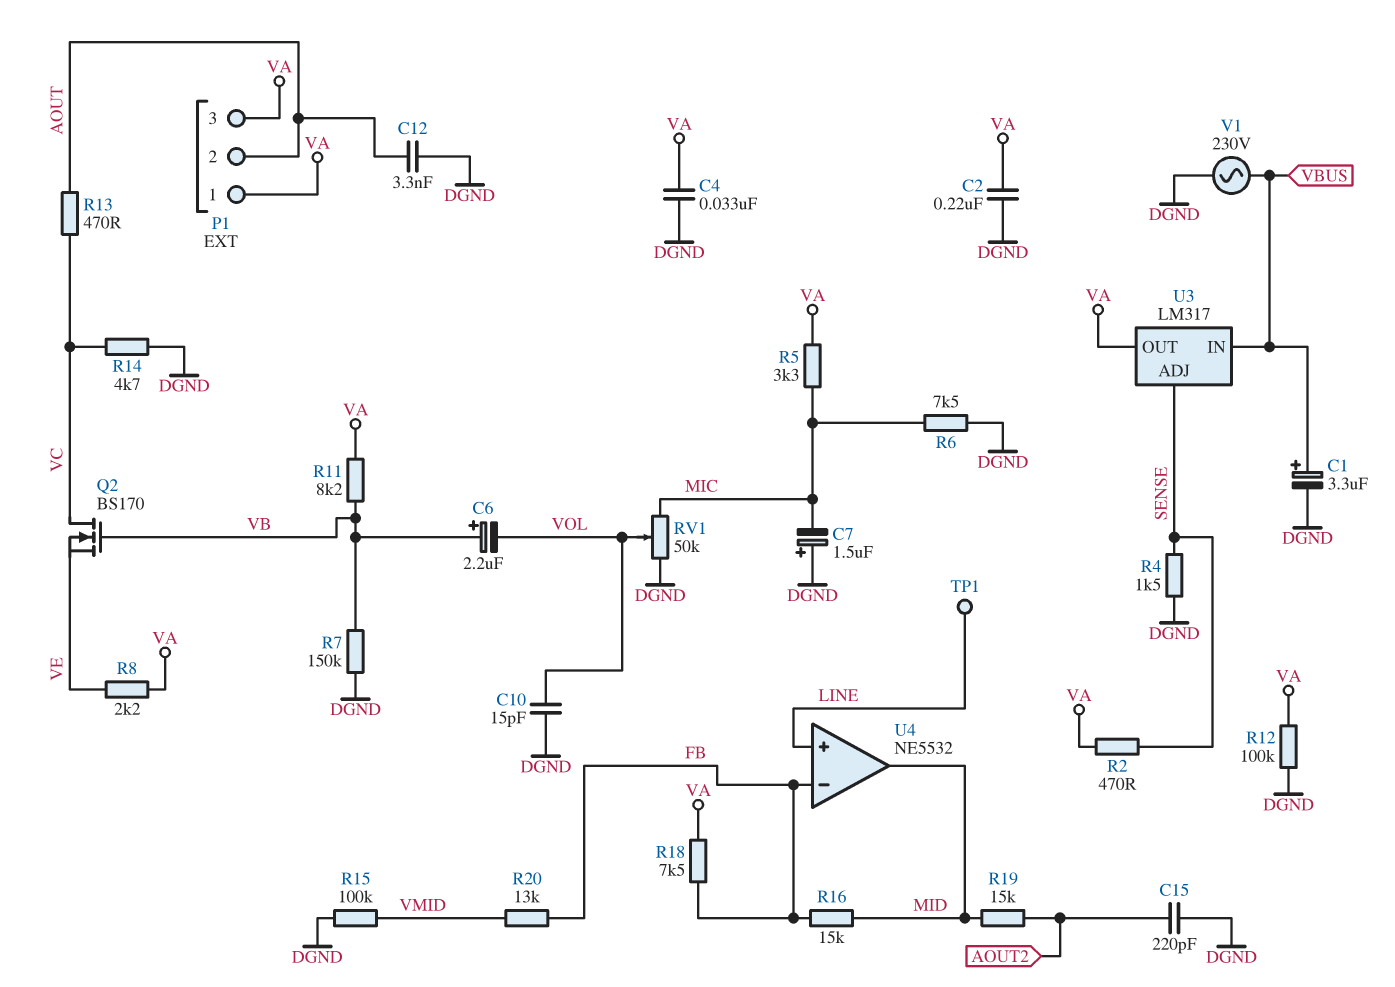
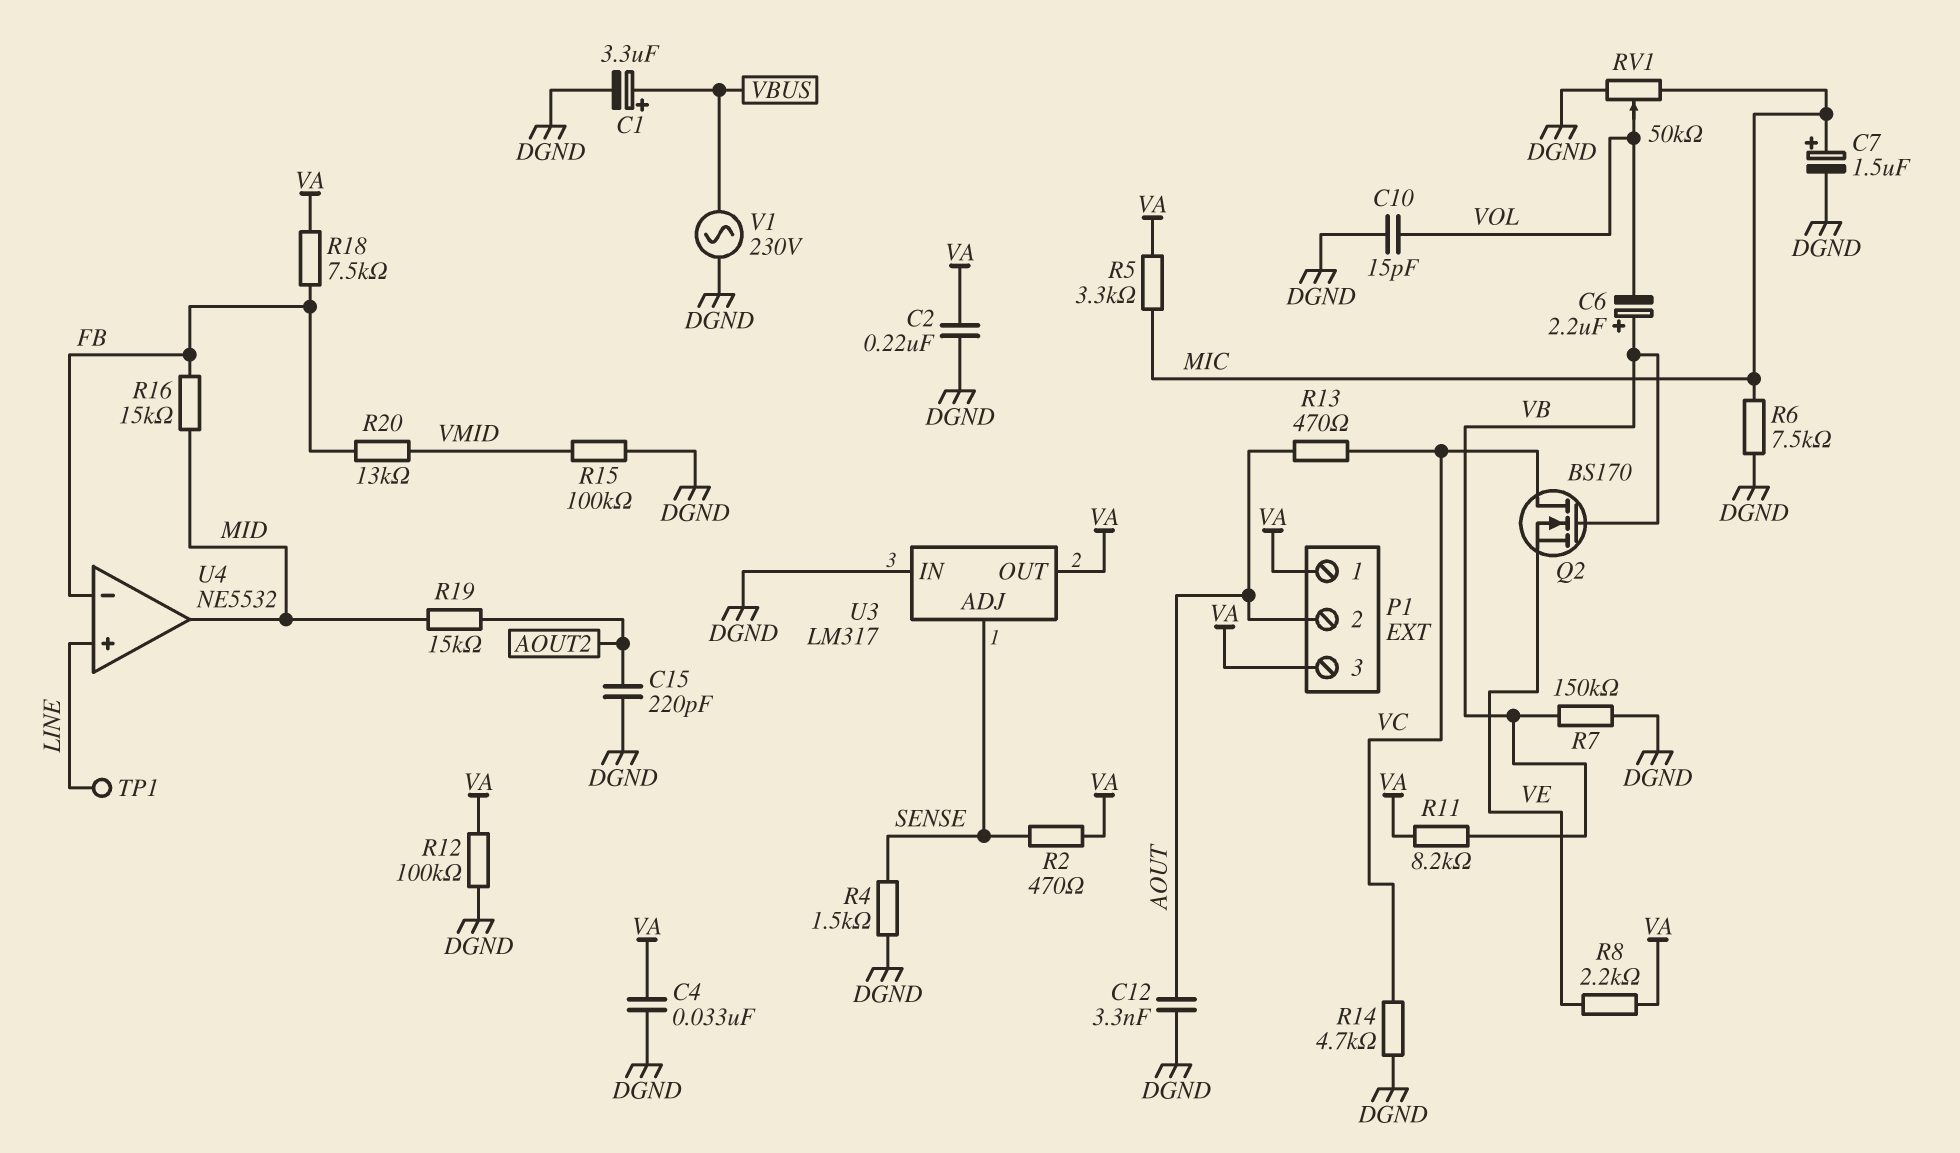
C7: 1.5uF (plus DGND, minus MIC) -> 1.5uF (plus MIC, minus DGND)
U3 pin IN: VBUS -> DGND

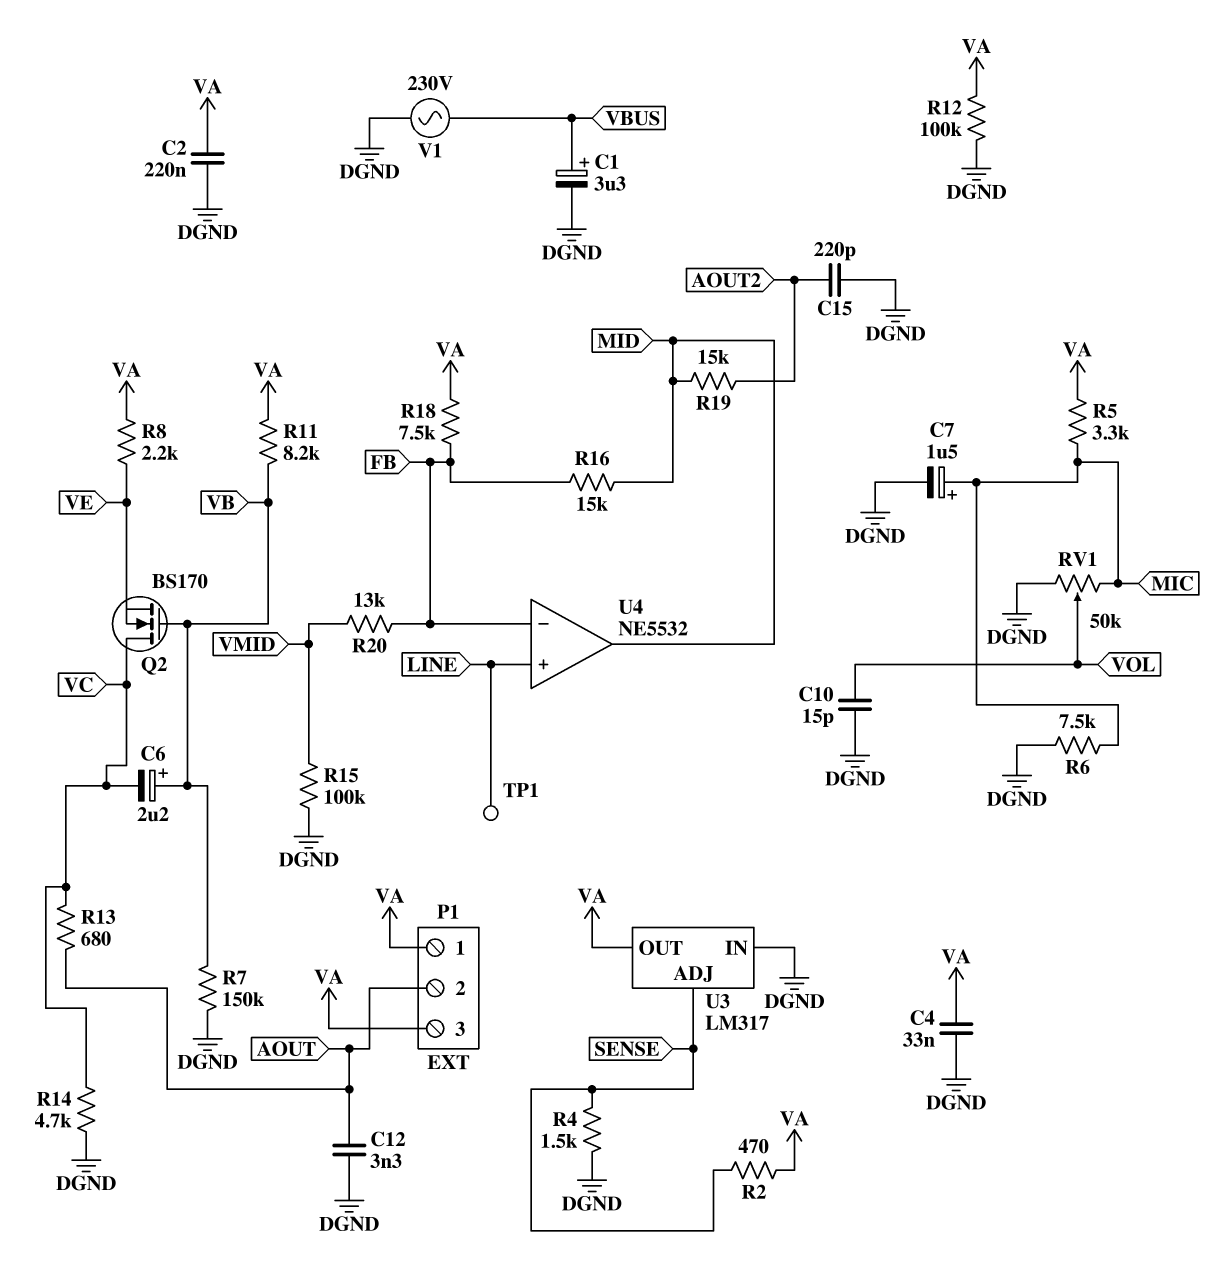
C6: 2.2uF (plus VB, minus VOL) -> 2.2uF (plus VB, minus VC)
R13: 470 (AOUT, VC) -> 680 (AOUT, VC)

